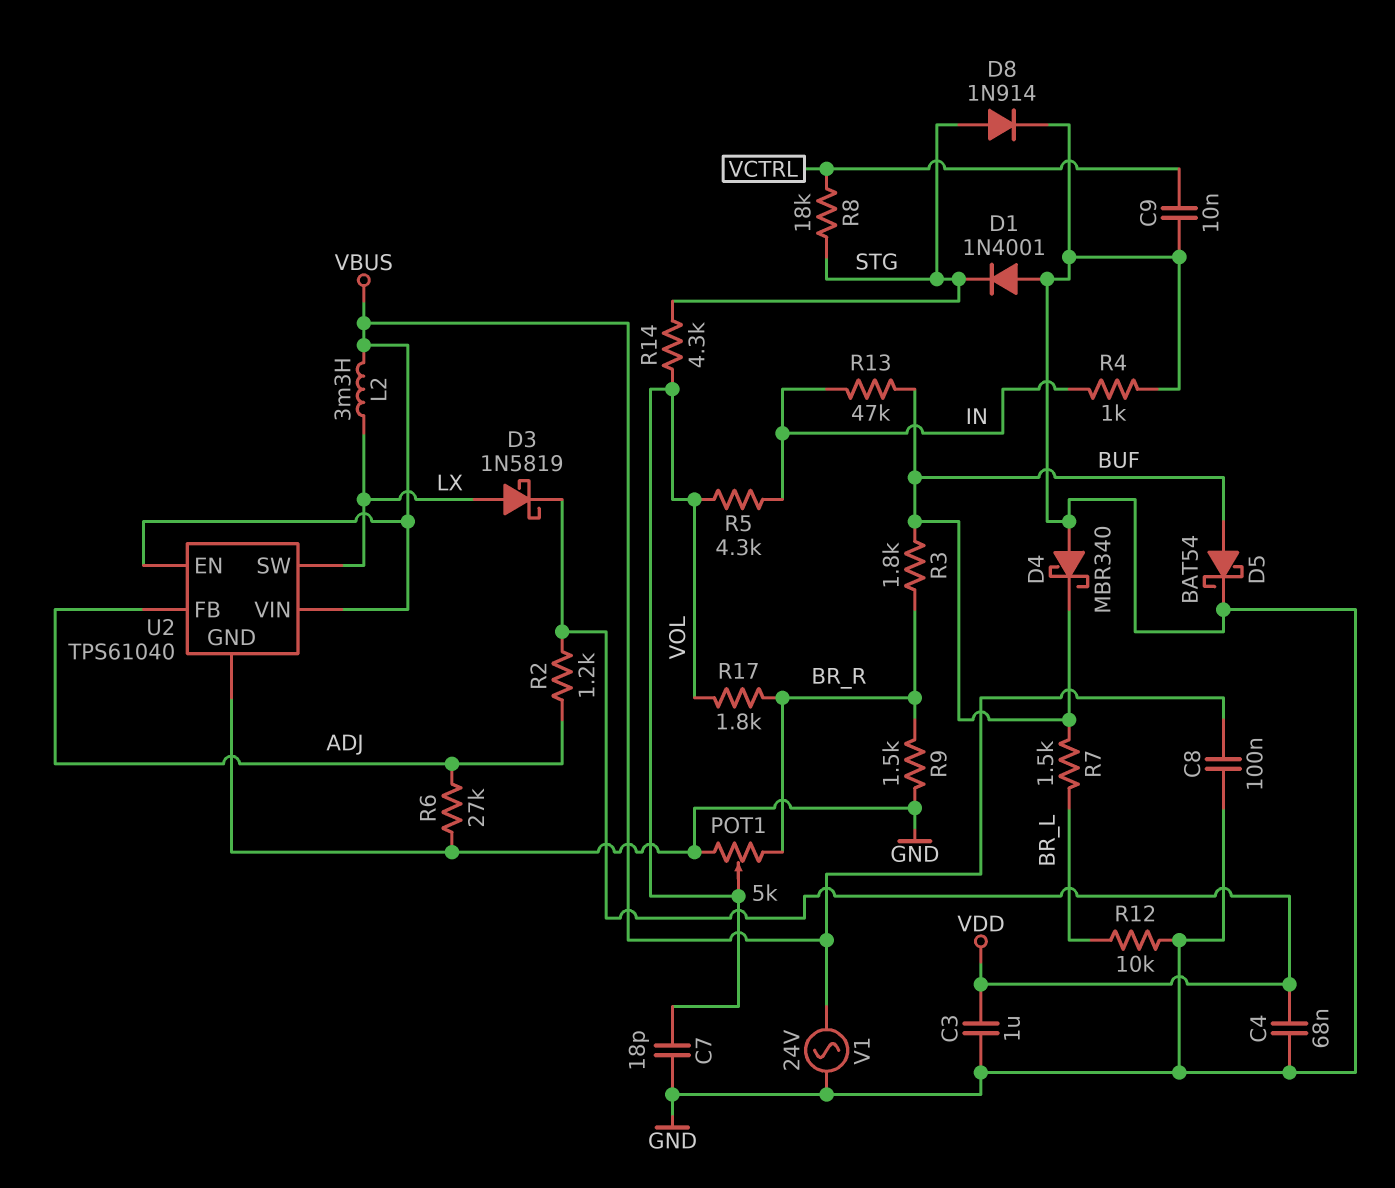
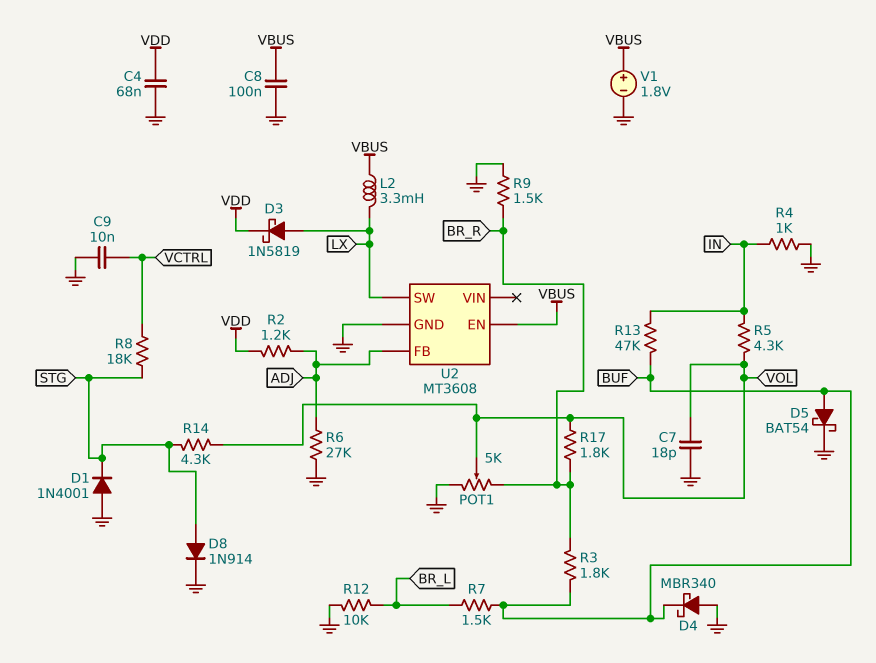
C3: 1uF (GND, VDD) -> none
U2: TPS61040 -> MT3608
U2 pin VIN: VBUS -> none
V1: AC 24V (GND, VBUS) -> 1.8V (plus VBUS, minus GND)

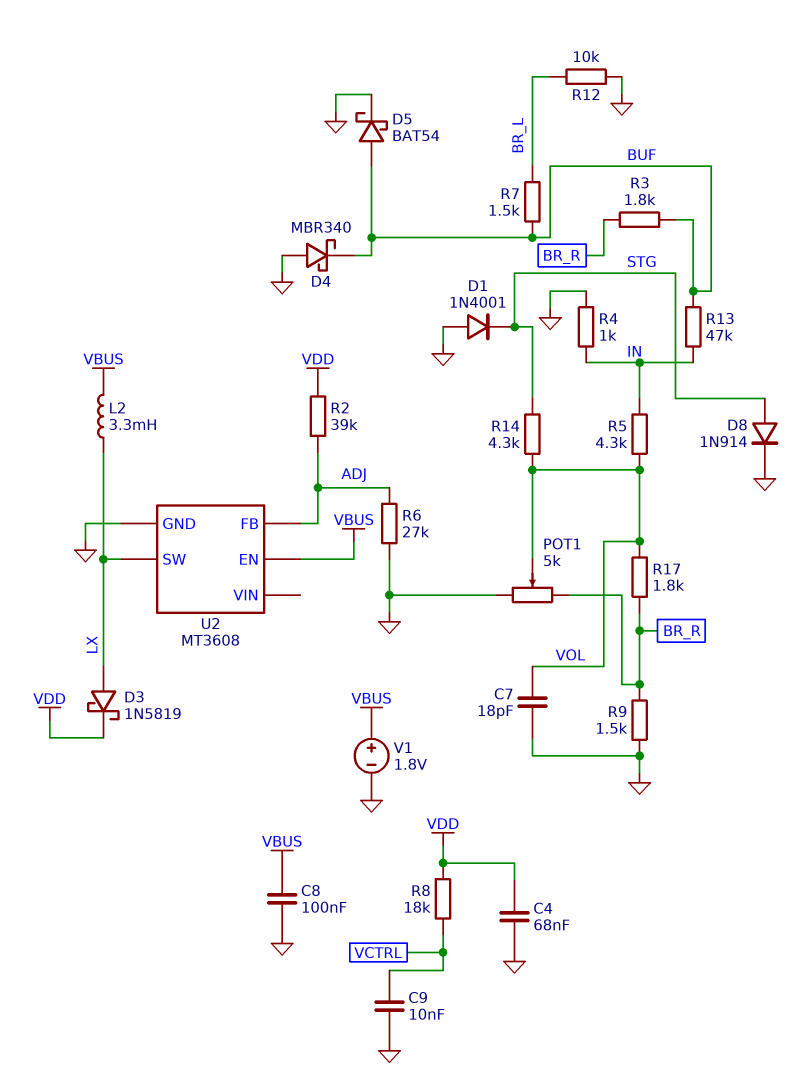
R2: 1.2k (ADJ, VDD) -> 39k (ADJ, VDD)
R8: 18k (STG, VCTRL) -> 18k (VCTRL, VDD)

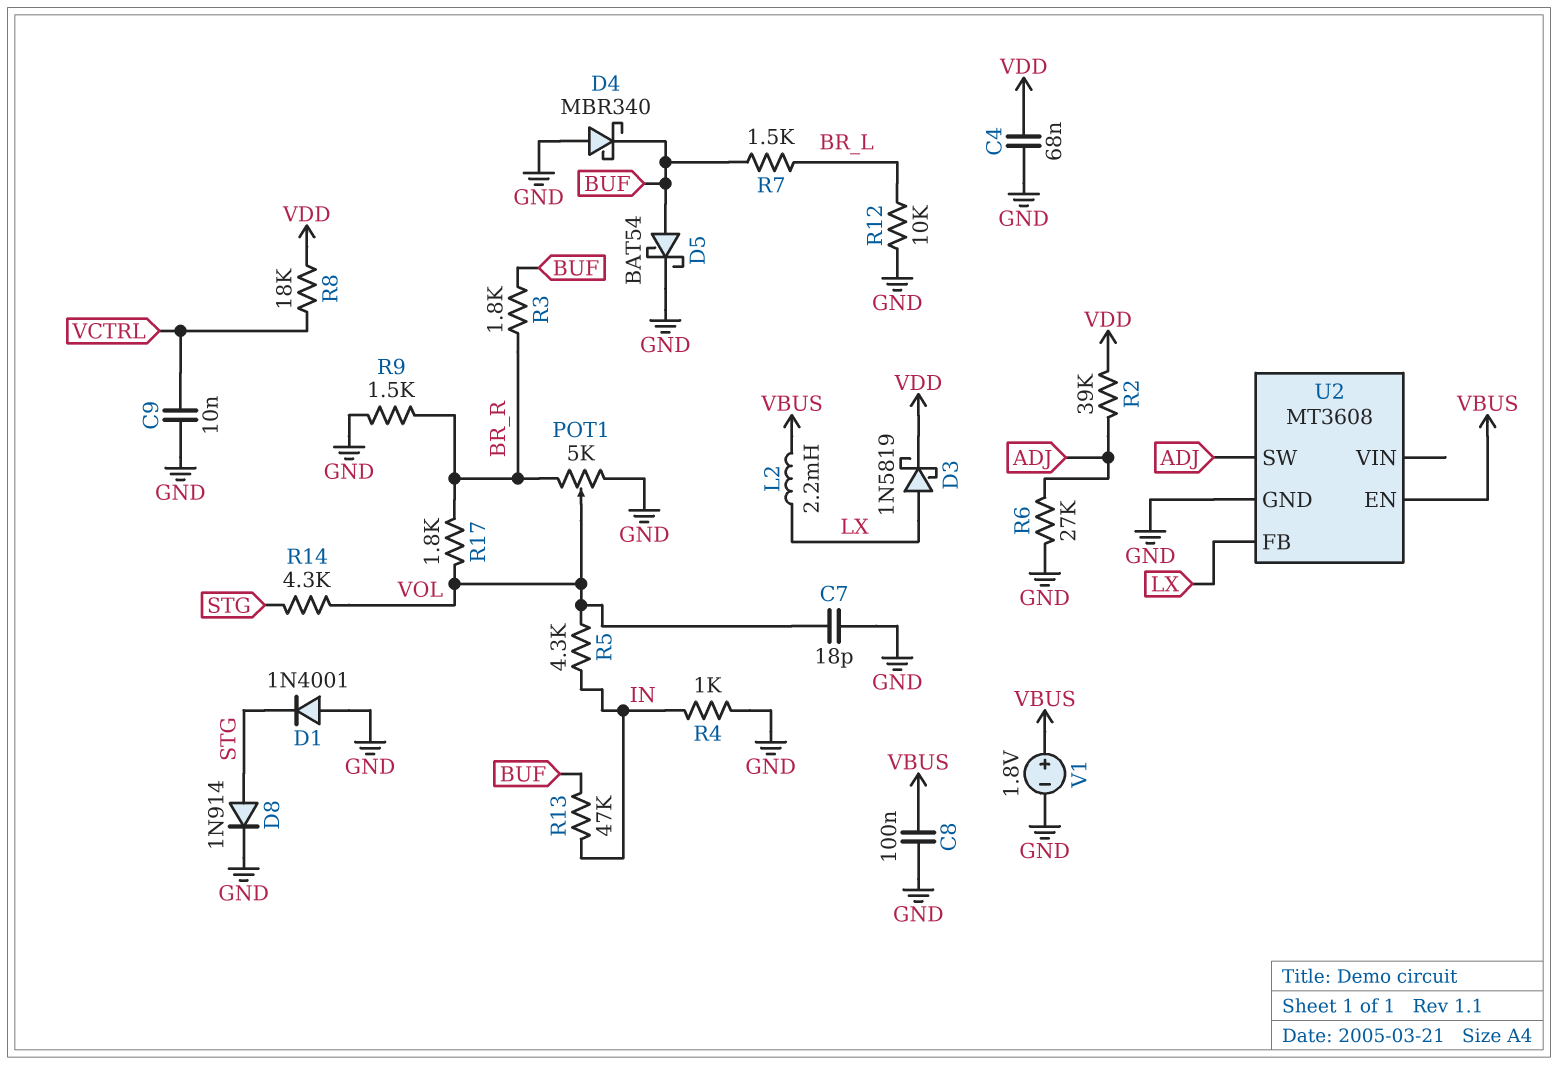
L2: 3.3mH (LX, VBUS) -> 2.2mH (LX, VBUS)
U2 pin FB: ADJ -> LX
U2 pin SW: LX -> ADJ

